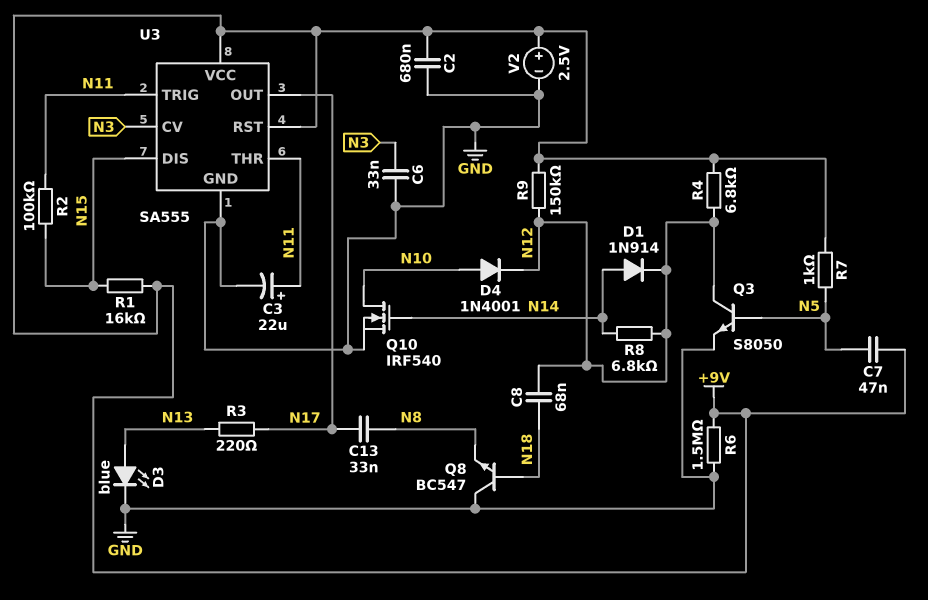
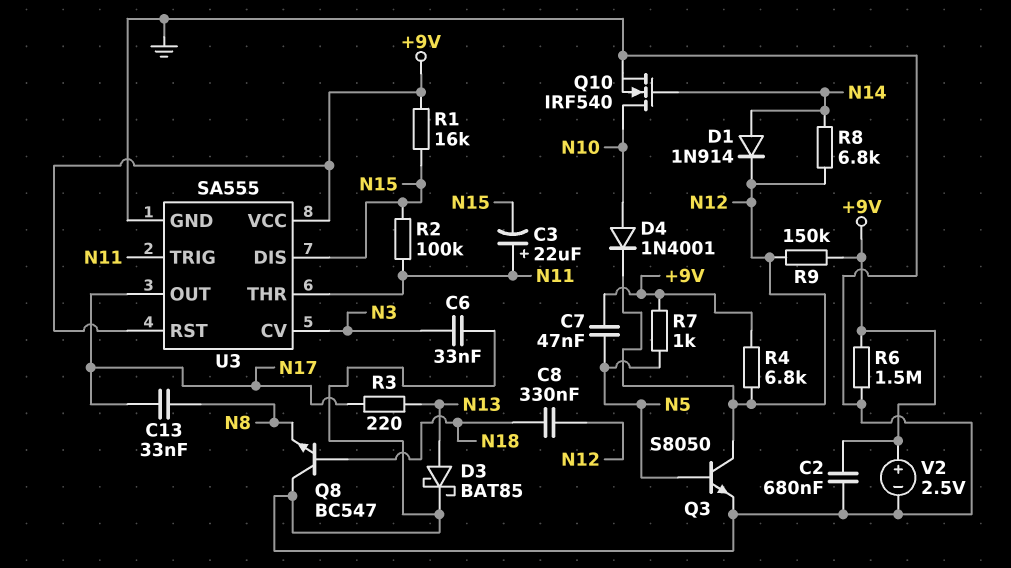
C3: 22uF (plus N11, minus GND) -> 22uF (plus N11, minus N15)
C8: 68nF (N12, N18) -> 330nF (N12, N18)
D3: LED blue (A N13, K GND) -> schottky BAT85 (A N13, K GND)

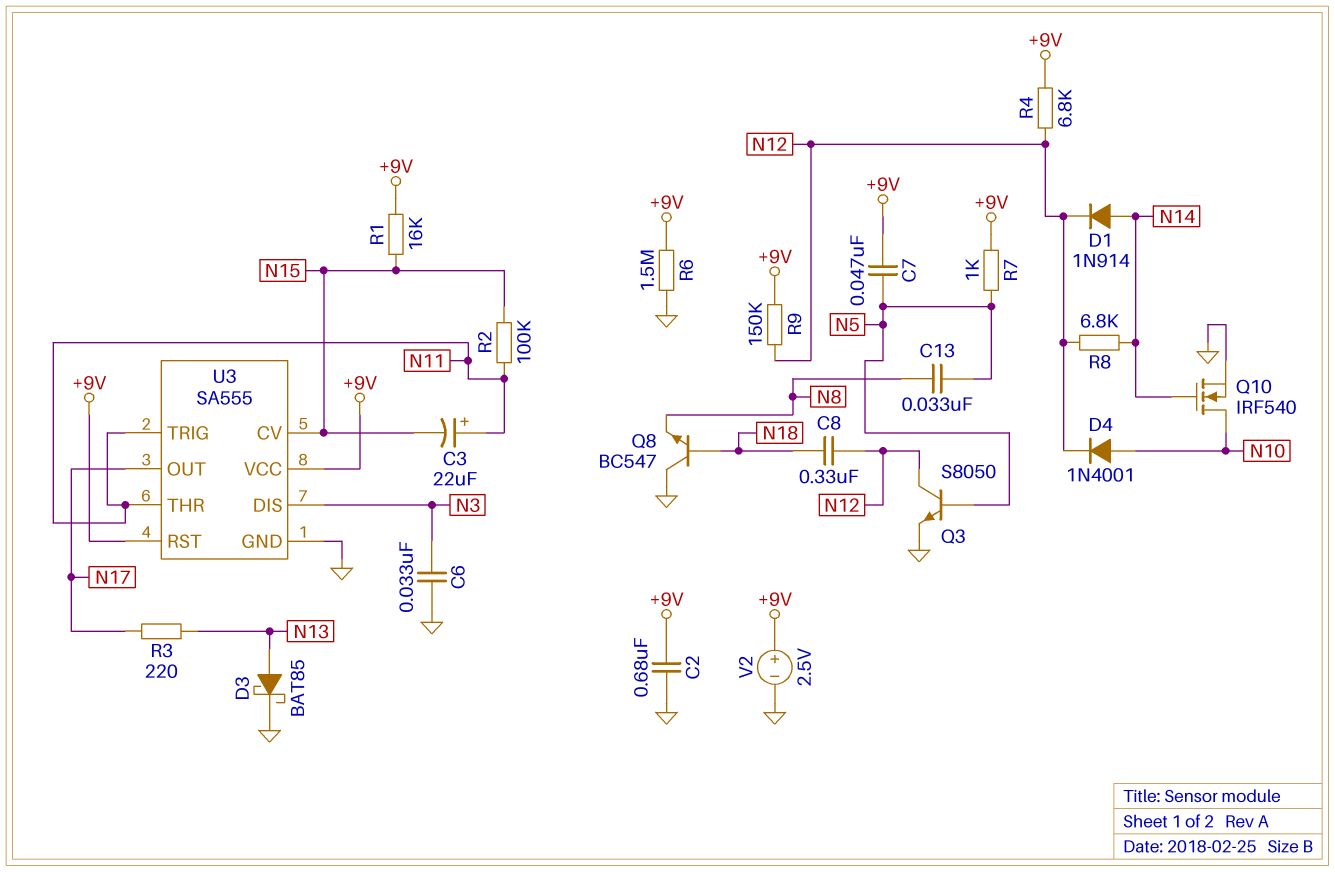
C13: 33nF (N8, N17) -> 33nF (N5, N8)
U3 pin CV: N3 -> N15
U3 pin DIS: N15 -> N3

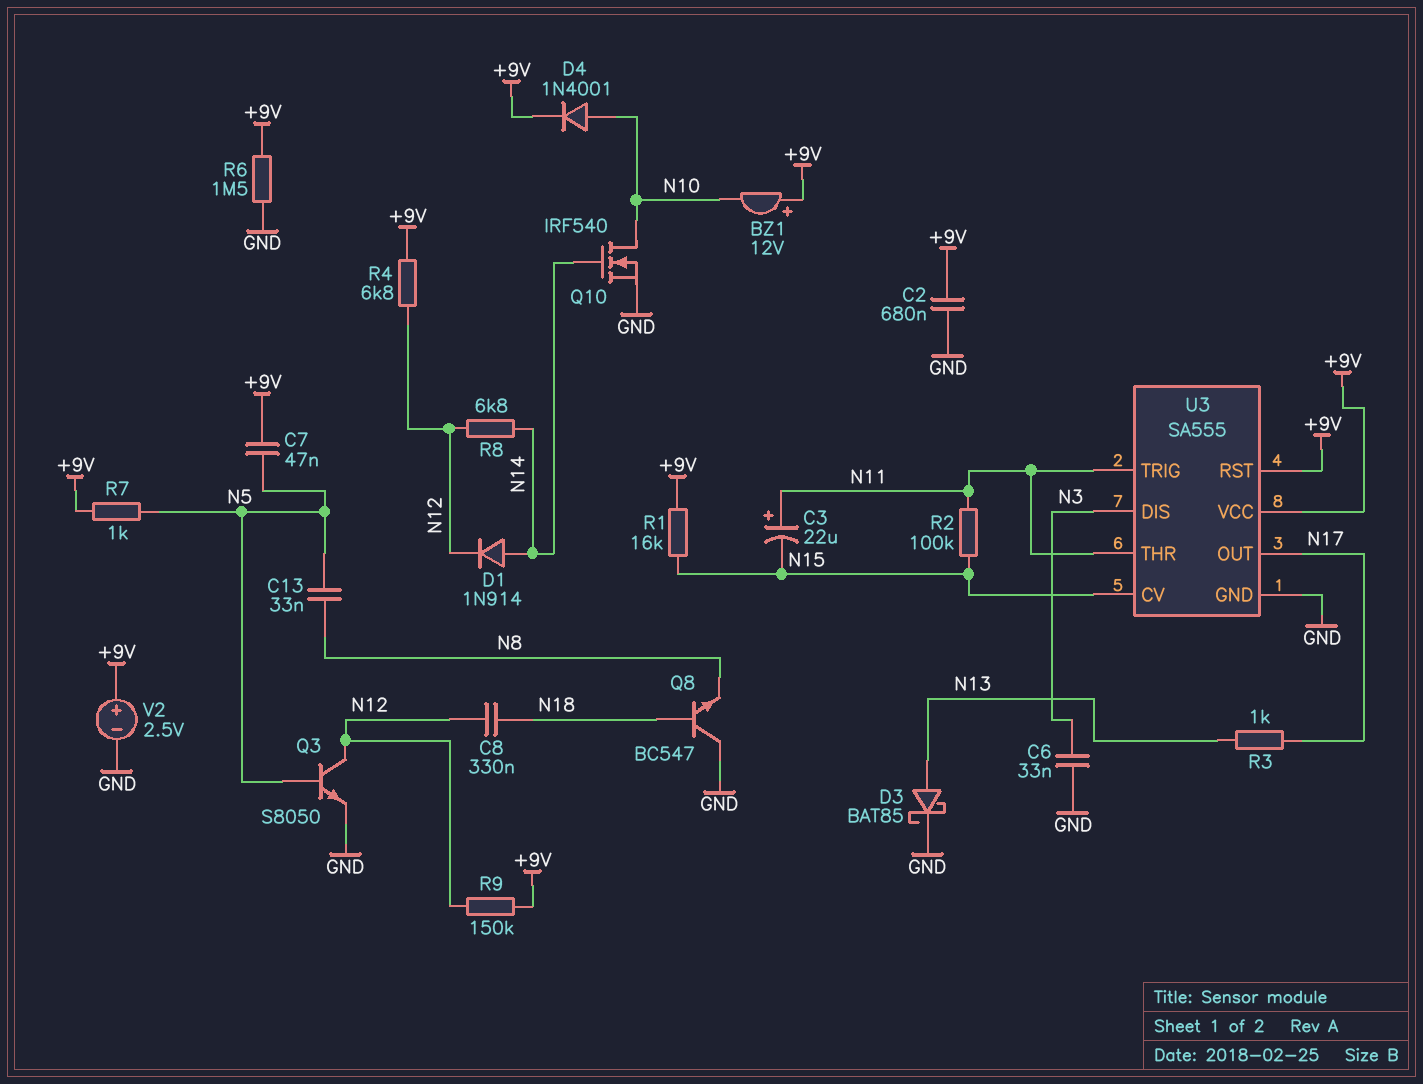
BZ1: none -> buzzer 12V (plus +9V, minus N10)
D4: diode 1N4001 (A N10, K N12) -> diode 1N4001 (A N10, K +9V)
R3: 220 (N13, N17) -> 1k (N13, N17)

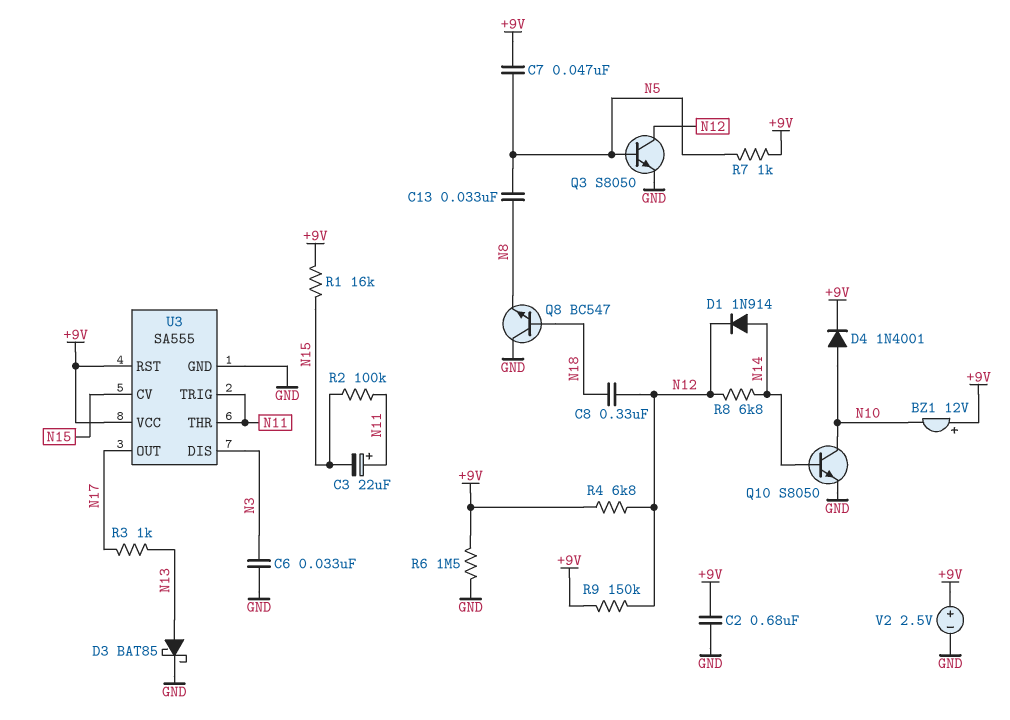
Q10: NMOS IRF540 (G N14, D N10, S GND) -> NPN S8050 (B N14, C N10, E GND)

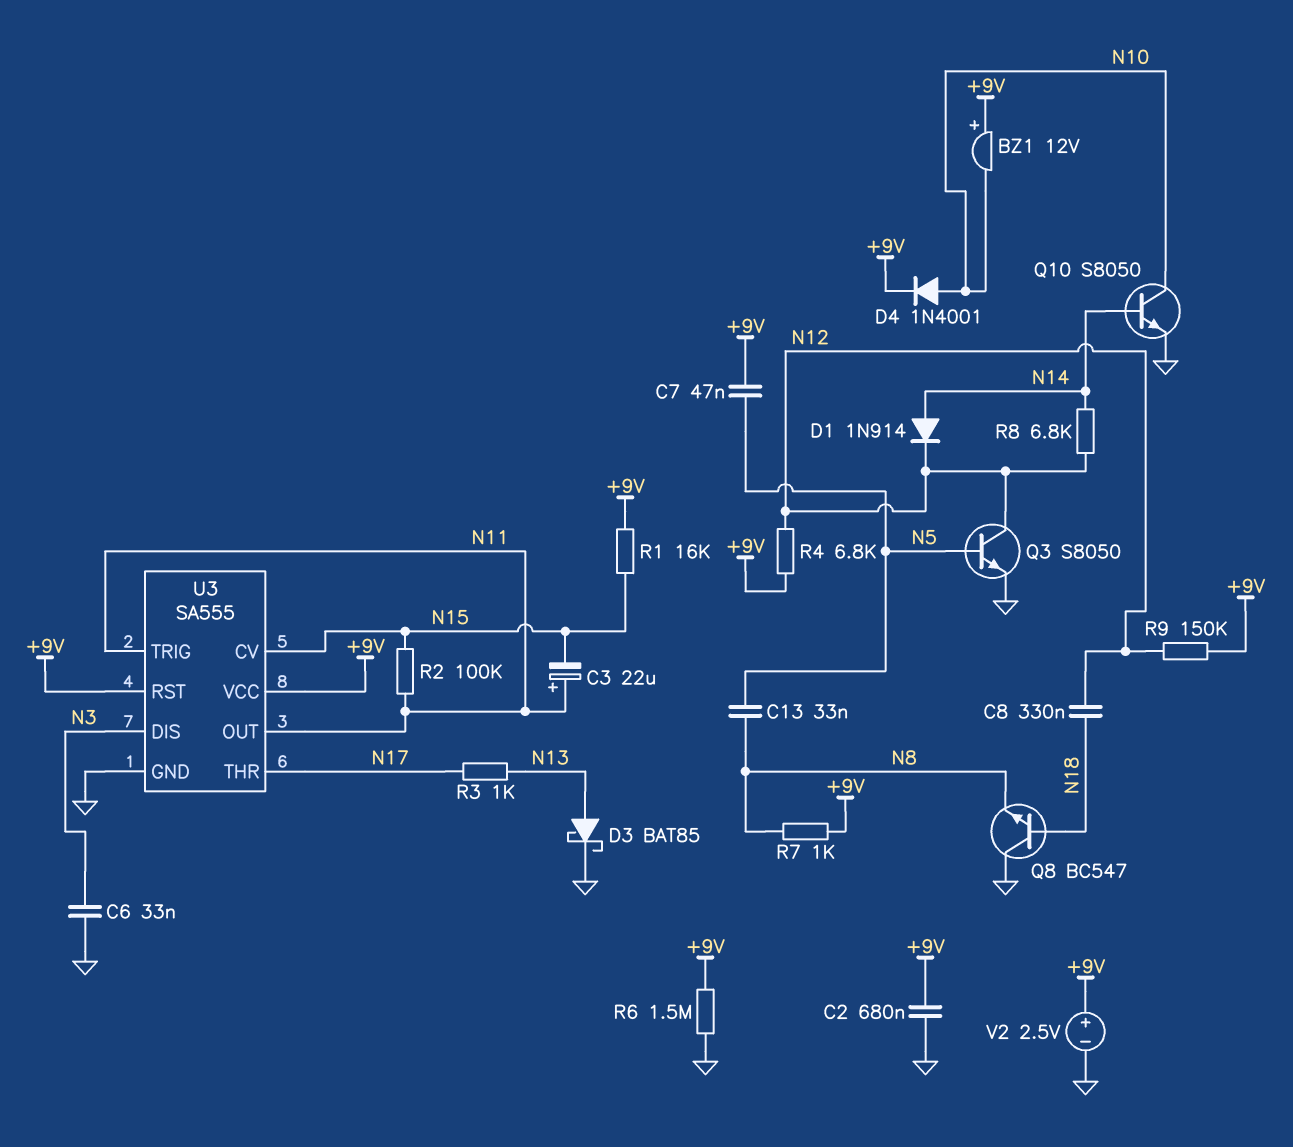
R7: 1k (+9V, N5) -> 1k (+9V, N8)
U3 pin OUT: N17 -> N11
U3 pin THR: N11 -> N17

